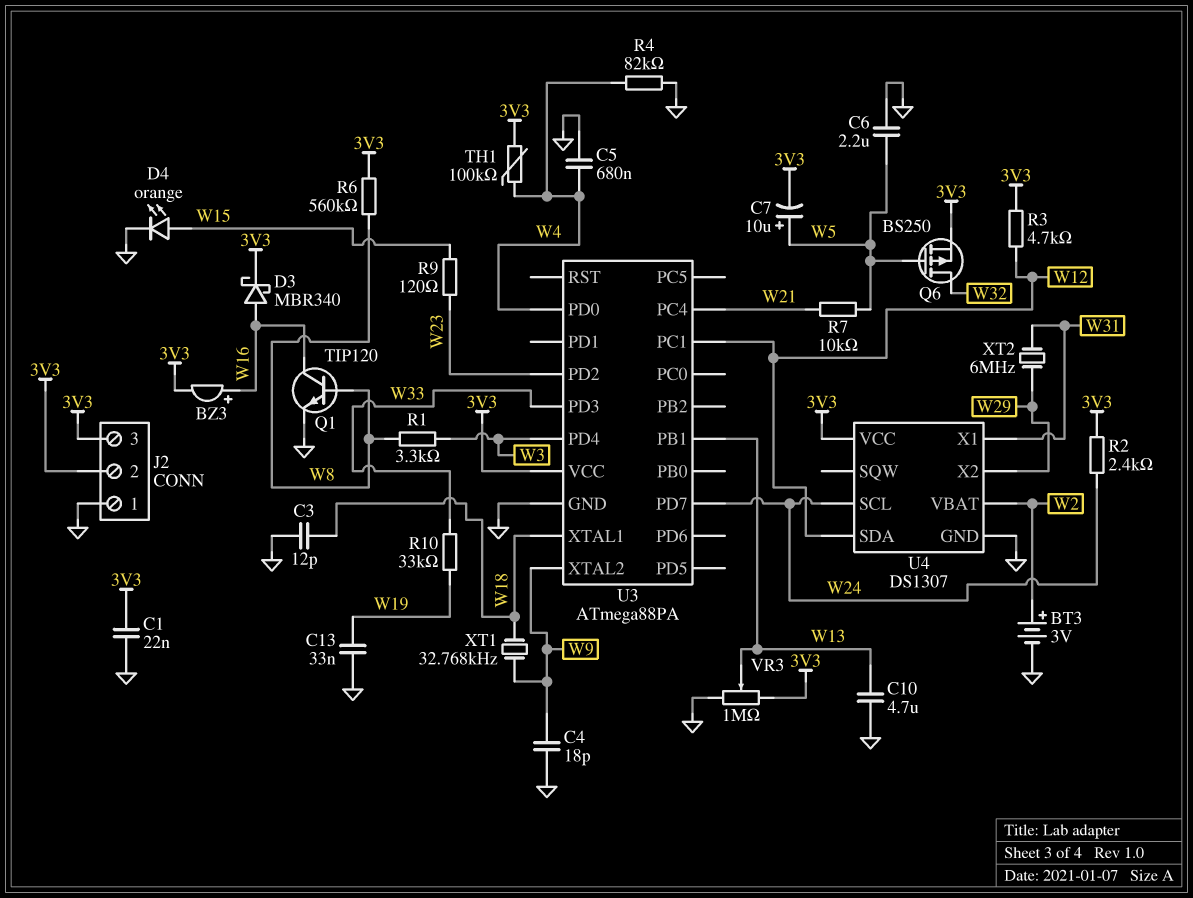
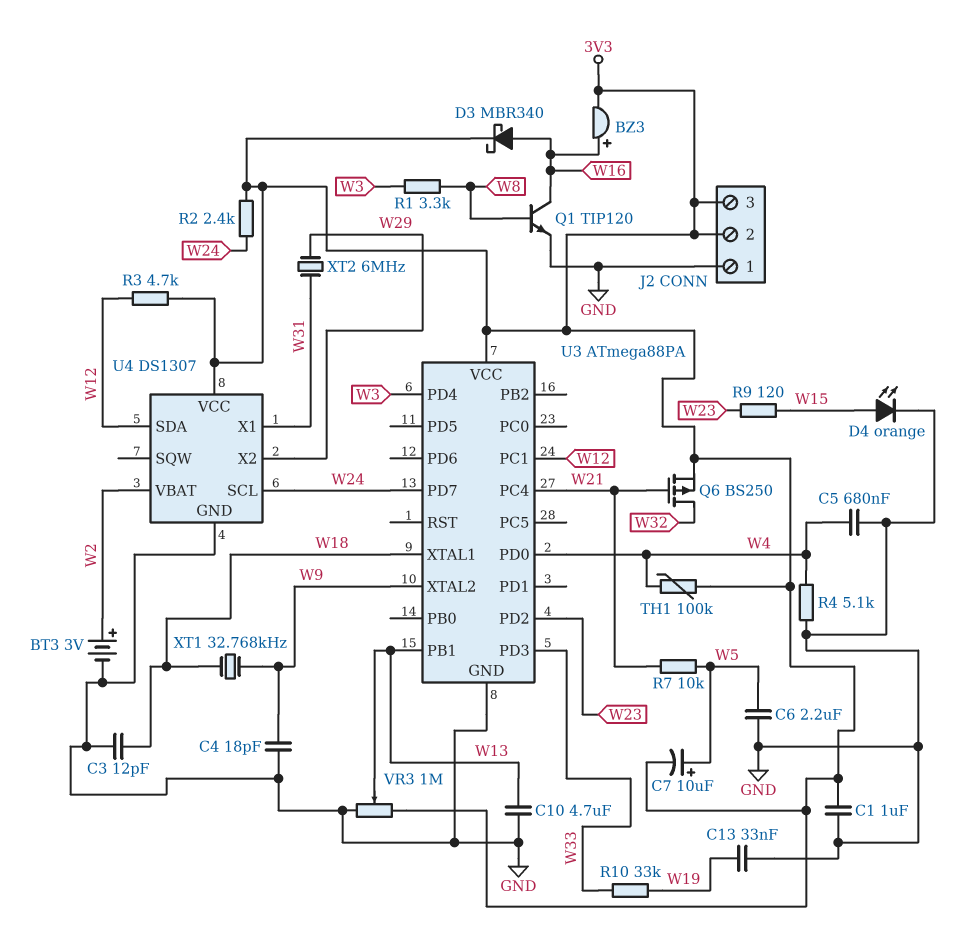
C1: 22nF (3V3, GND) -> 1uF (3V3, GND)
Q6: PMOS BS250 (G W5, D W32, S 3V3) -> PMOS BS250 (G W21, D W32, S 3V3)
R4: 82k (GND, W4) -> 5.1k (GND, W4)
R6: 560k (3V3, W8) -> none

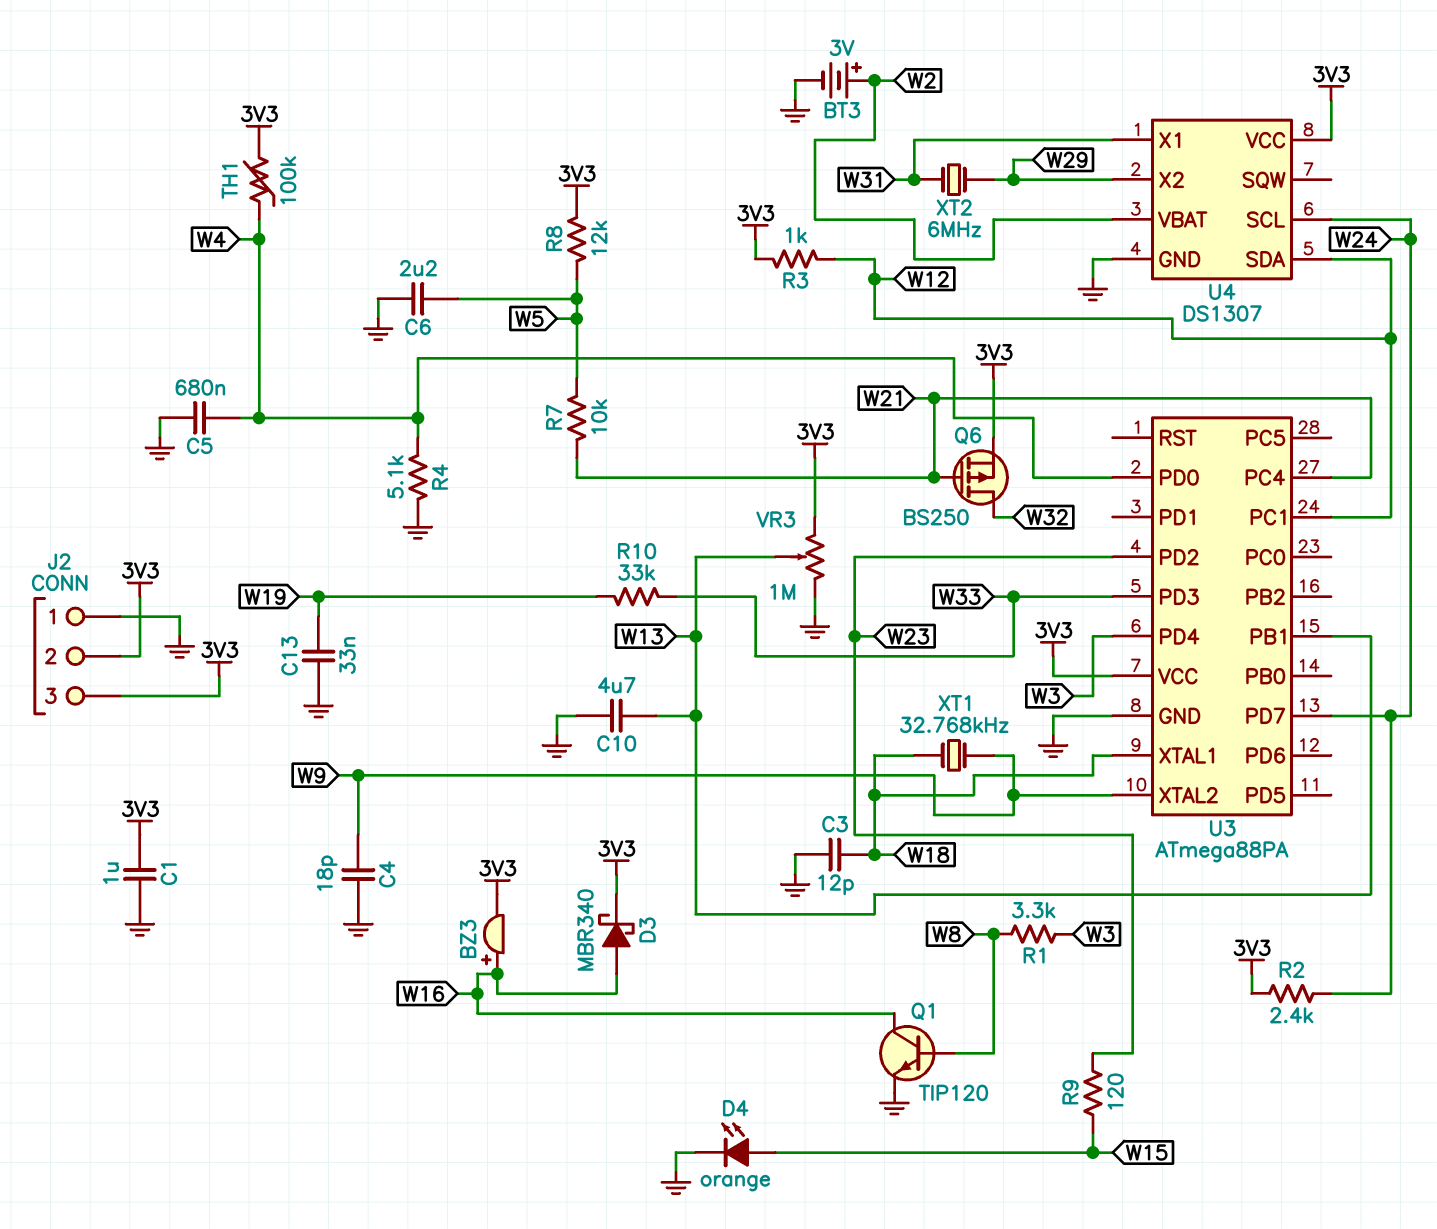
C7: 10uF (plus W5, minus 3V3) -> none
R3: 4.7k (3V3, W12) -> 1k (3V3, W12)
R8: none -> 12k (3V3, W5)

